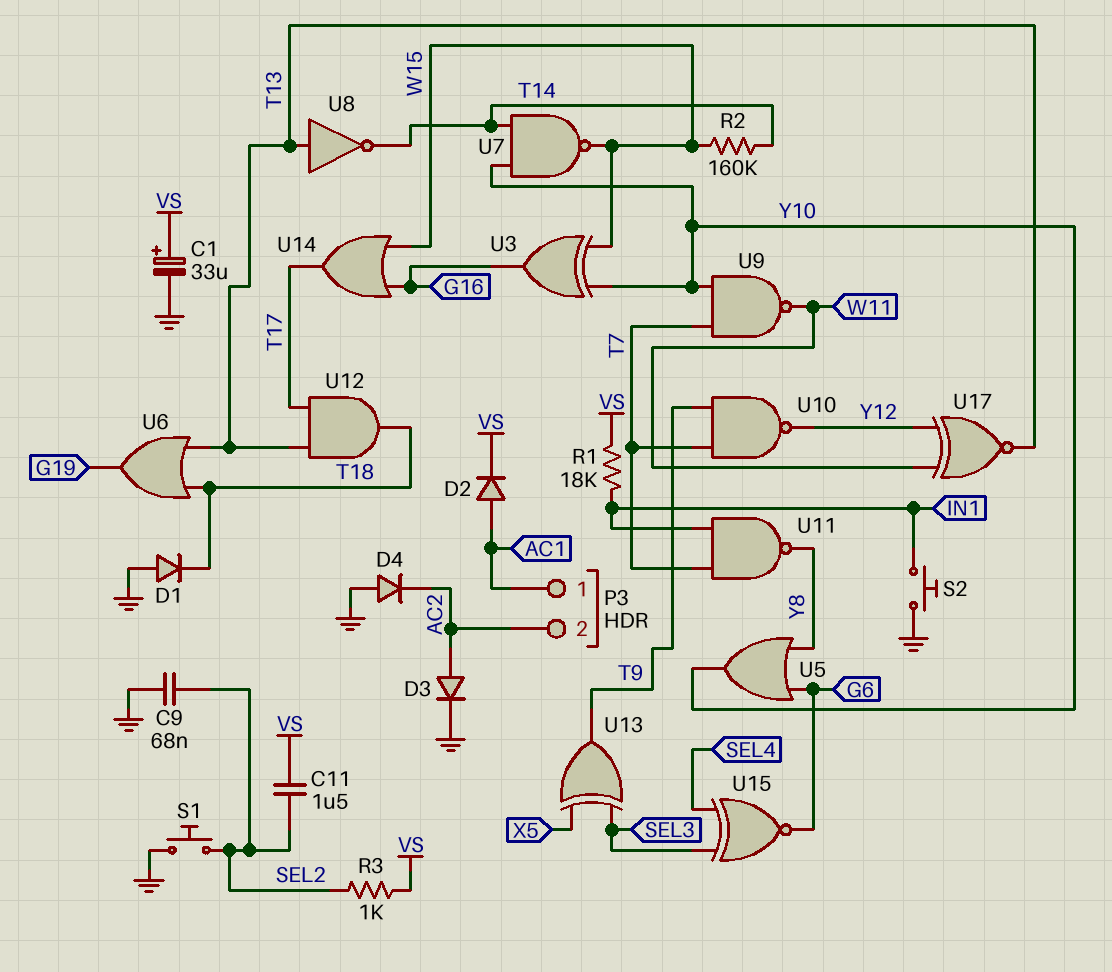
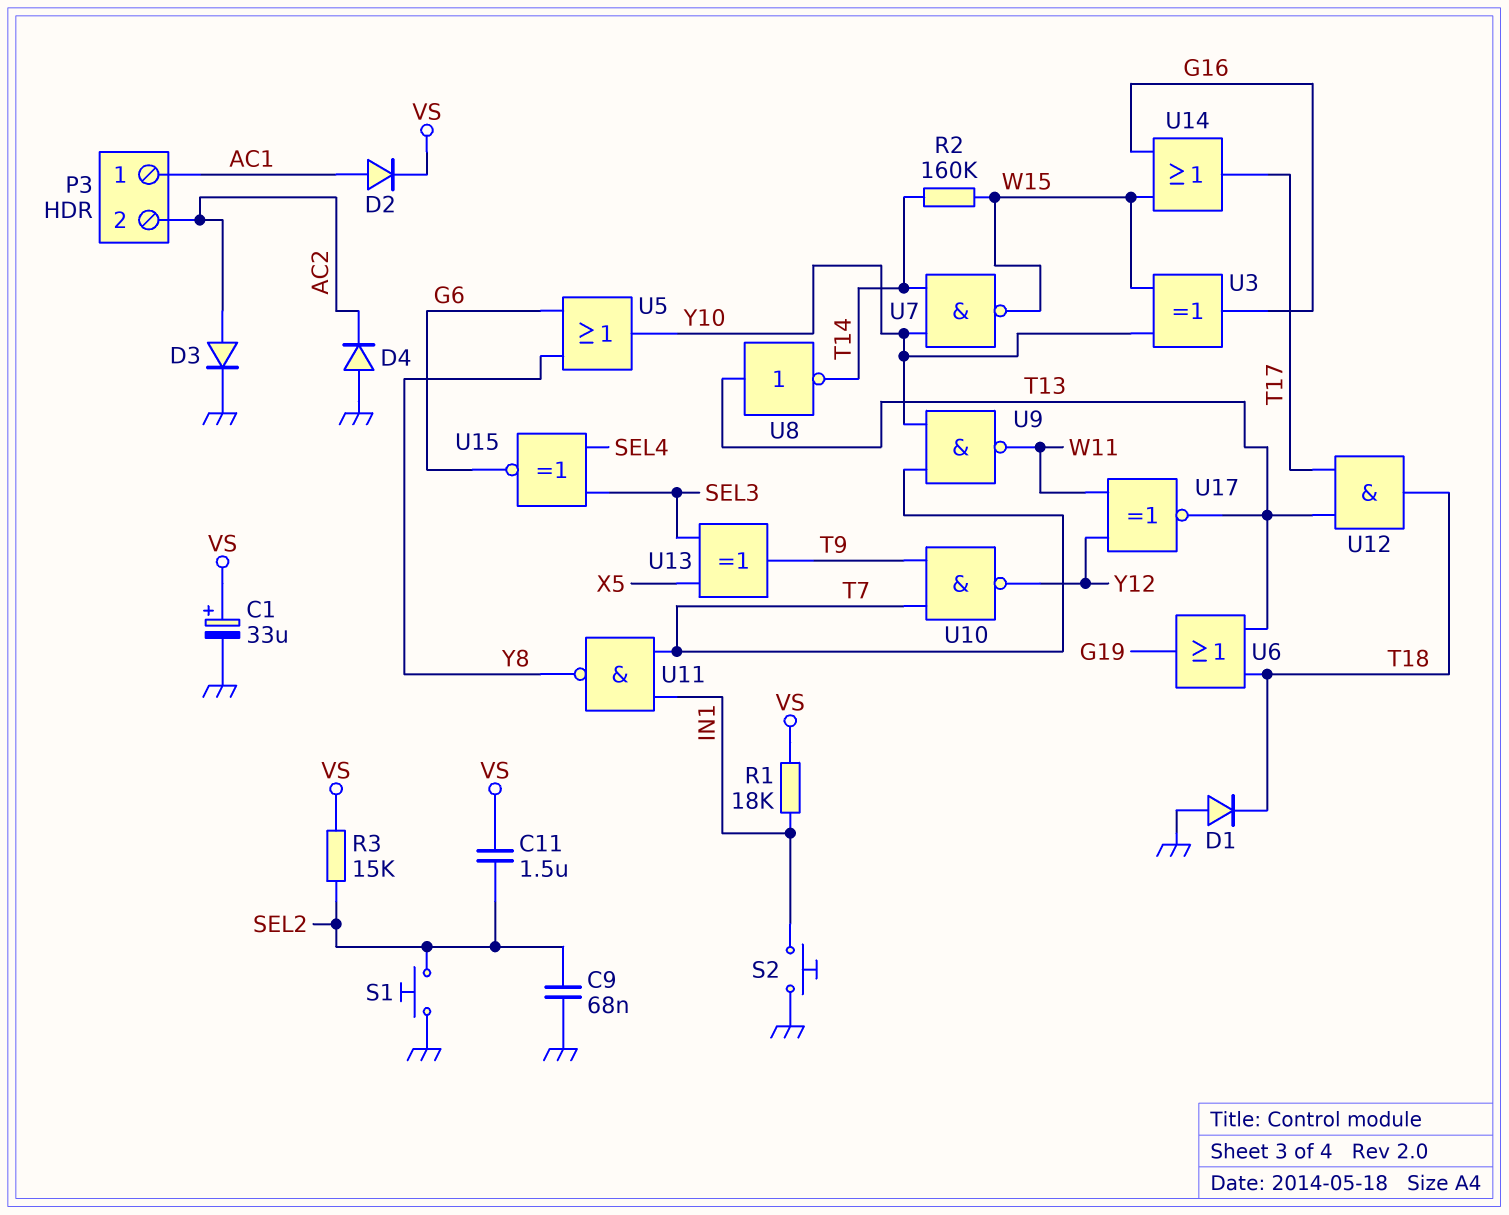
R3: 1k (SEL2, VS) -> 15k (SEL2, VS)

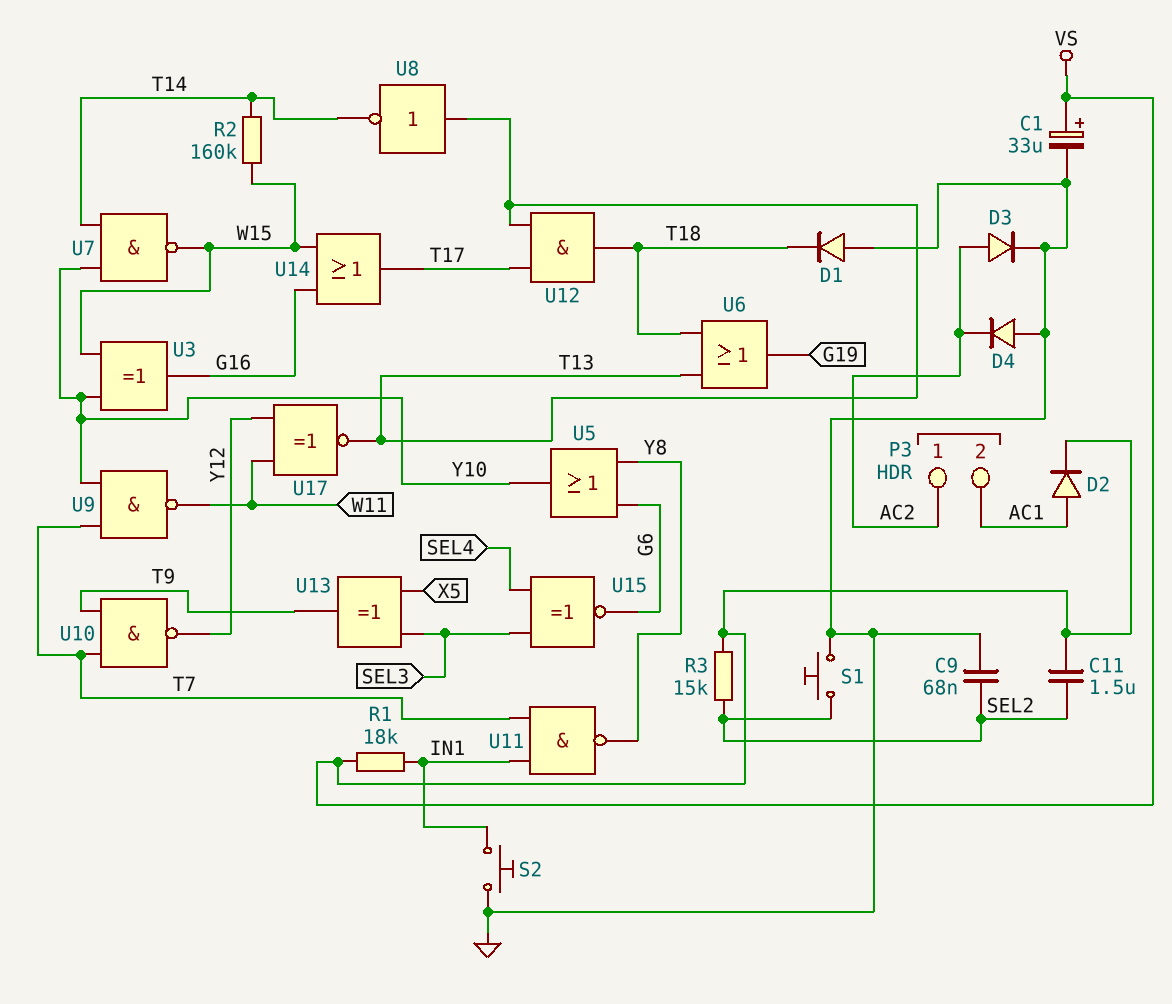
P3 pin 1: AC1 -> AC2
P3 pin 2: AC2 -> AC1

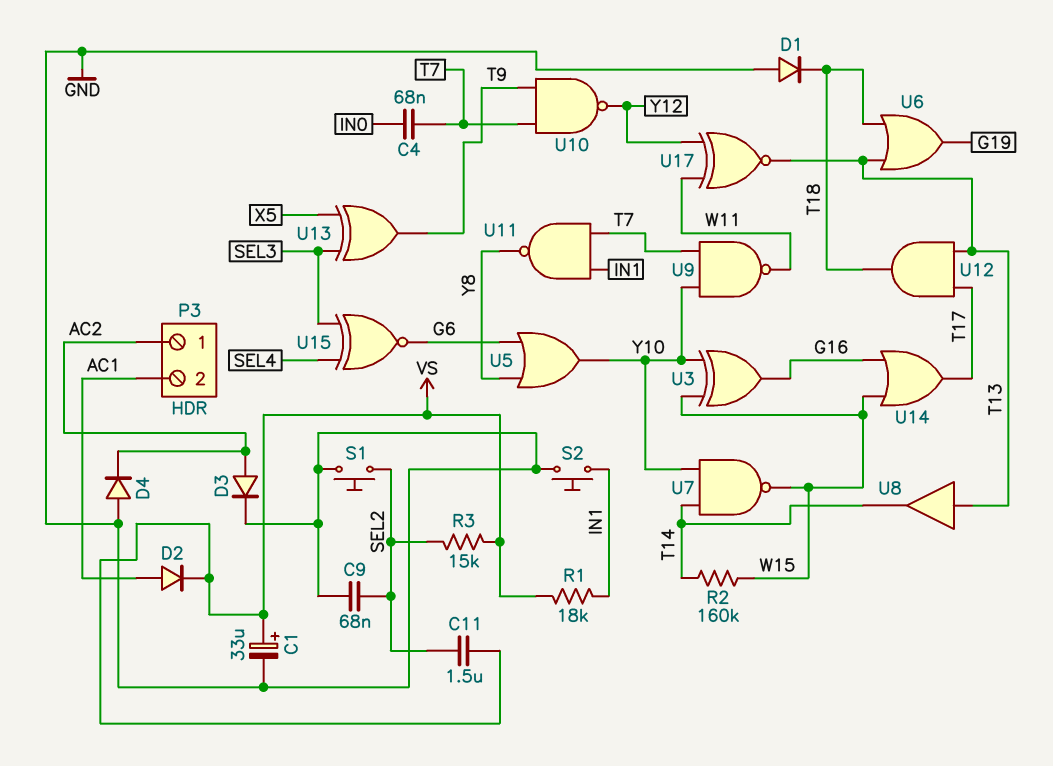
C4: none -> 68nF (IN0, T7)
U8: NOT (in T13, out T14) -> buffer (in T13, out T14)

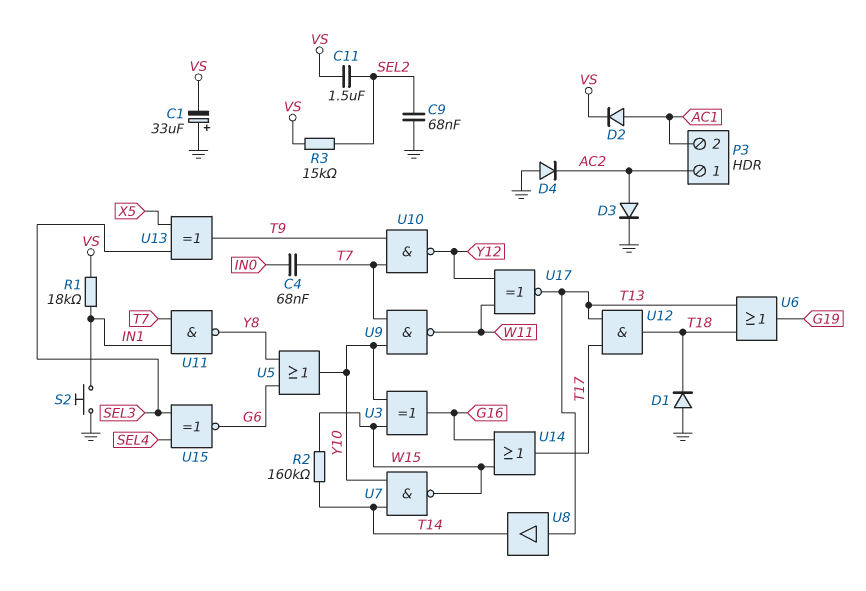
C1: 33uF (plus VS, minus GND) -> 33uF (plus GND, minus VS)
S1: button (GND, SEL2) -> none

